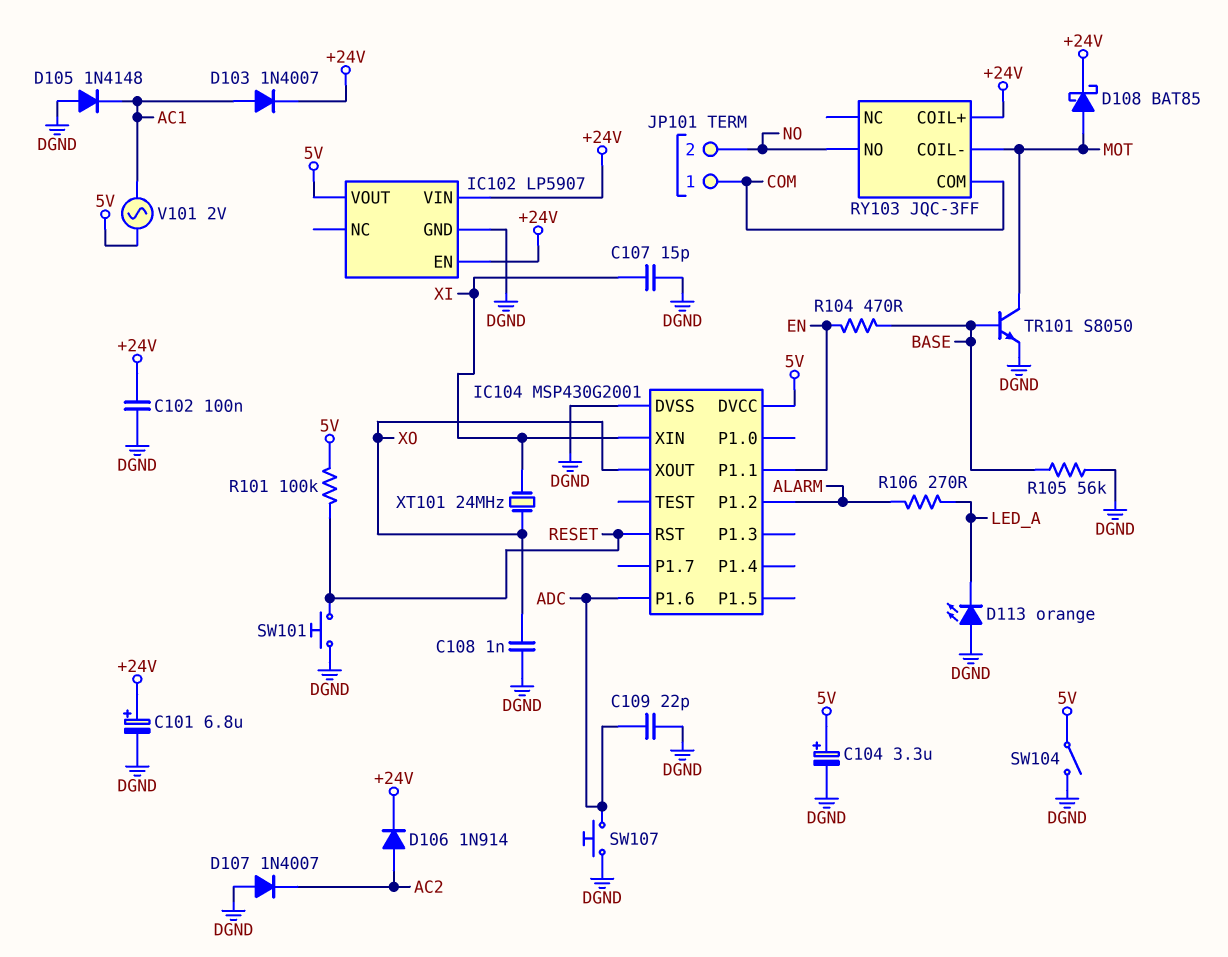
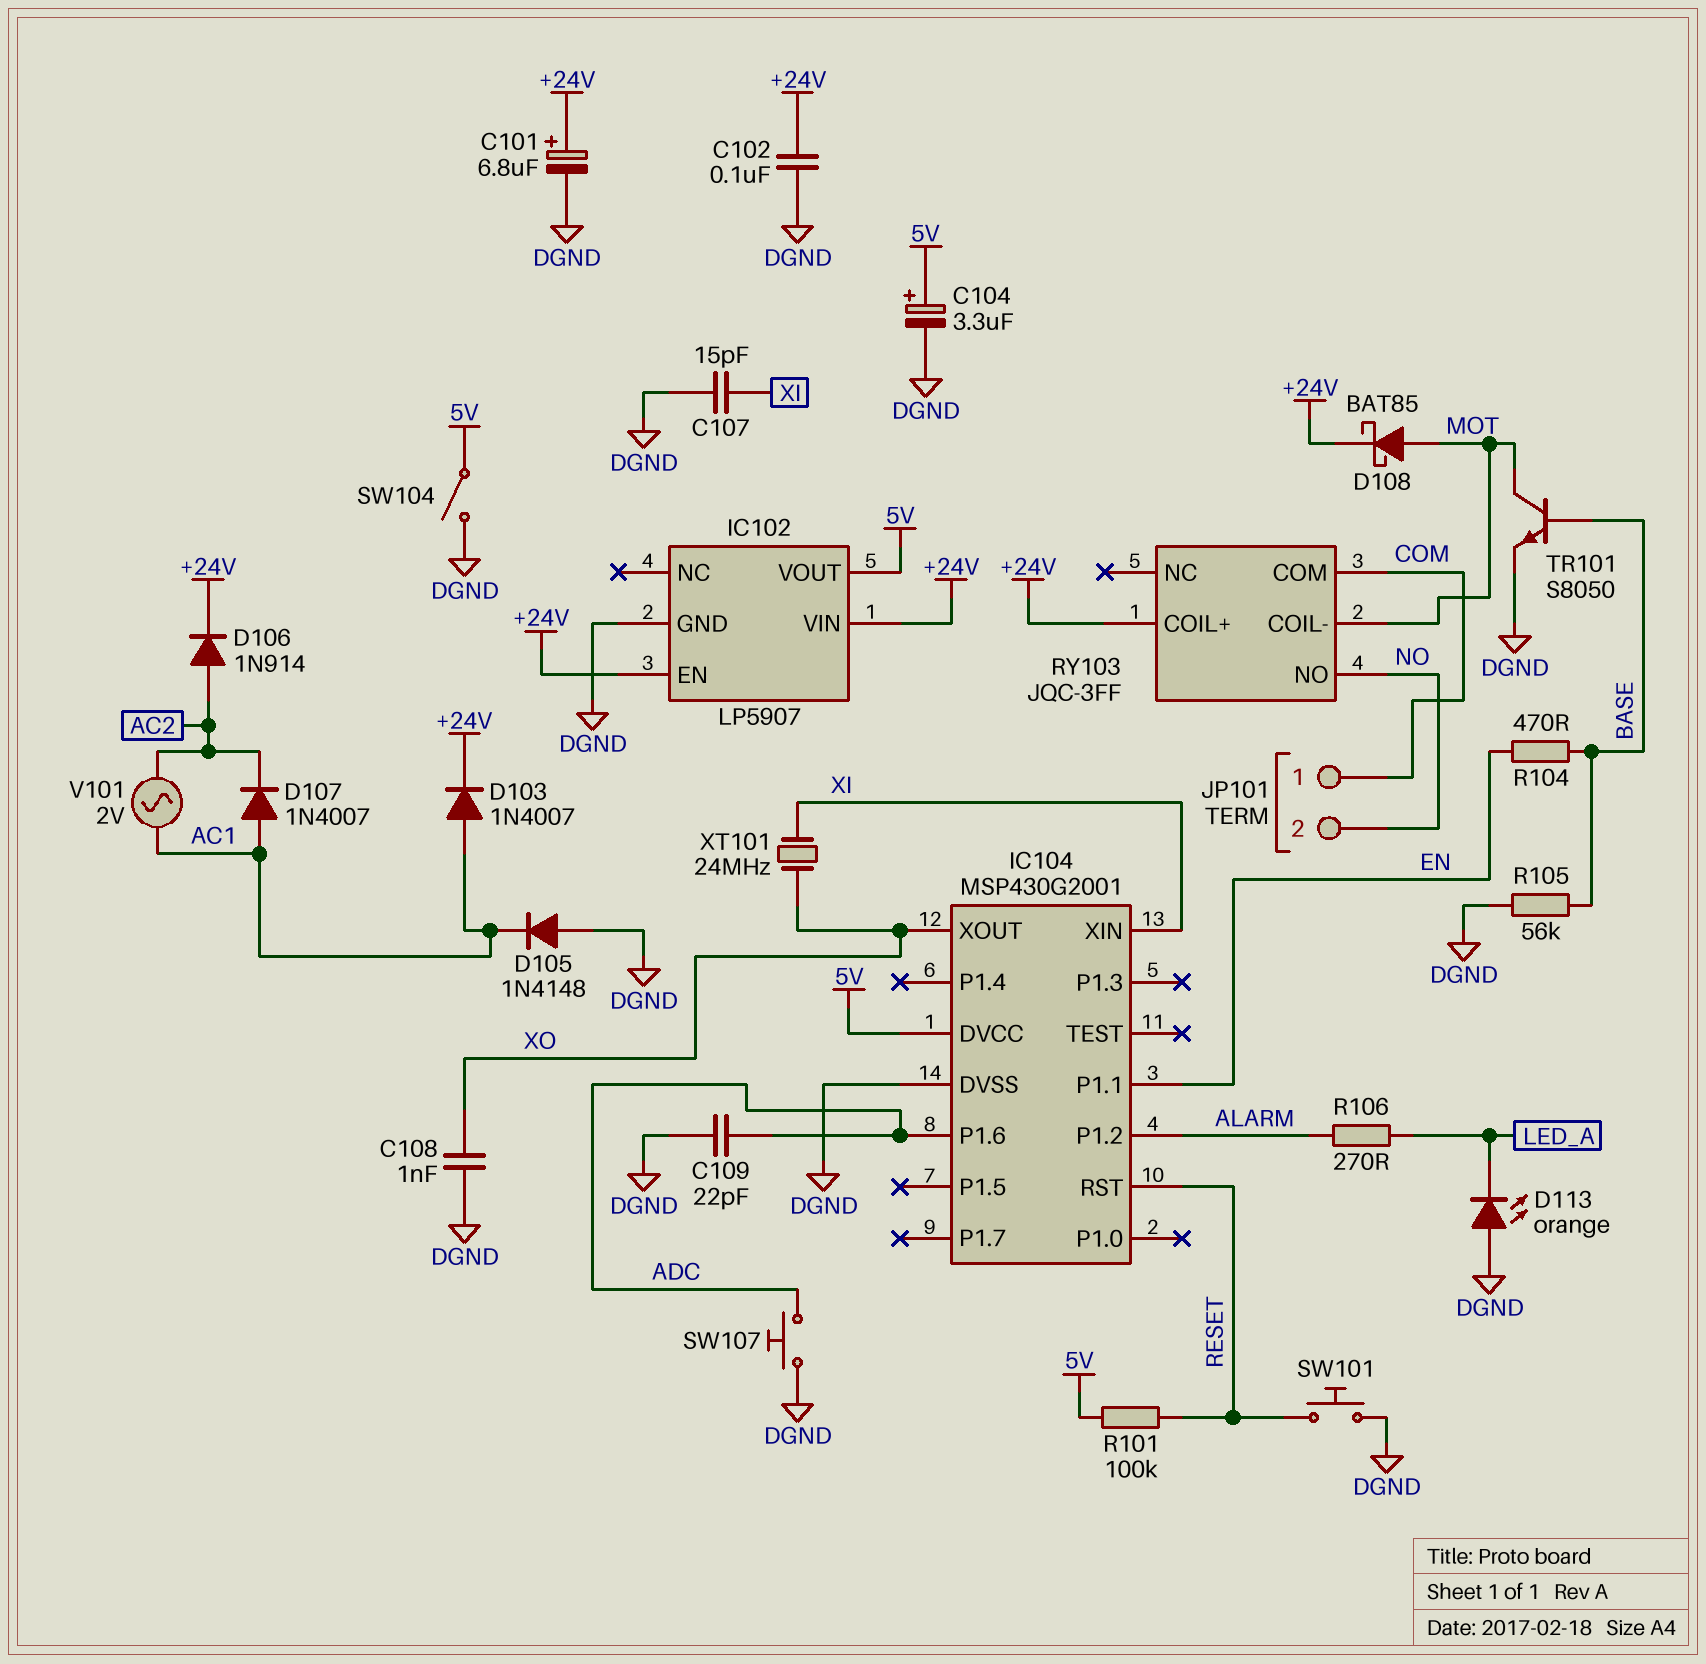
D107: diode 1N4007 (A DGND, K AC2) -> diode 1N4007 (A AC1, K AC2)
V101: AC 2V (5V, AC1) -> AC 2V (AC1, AC2)

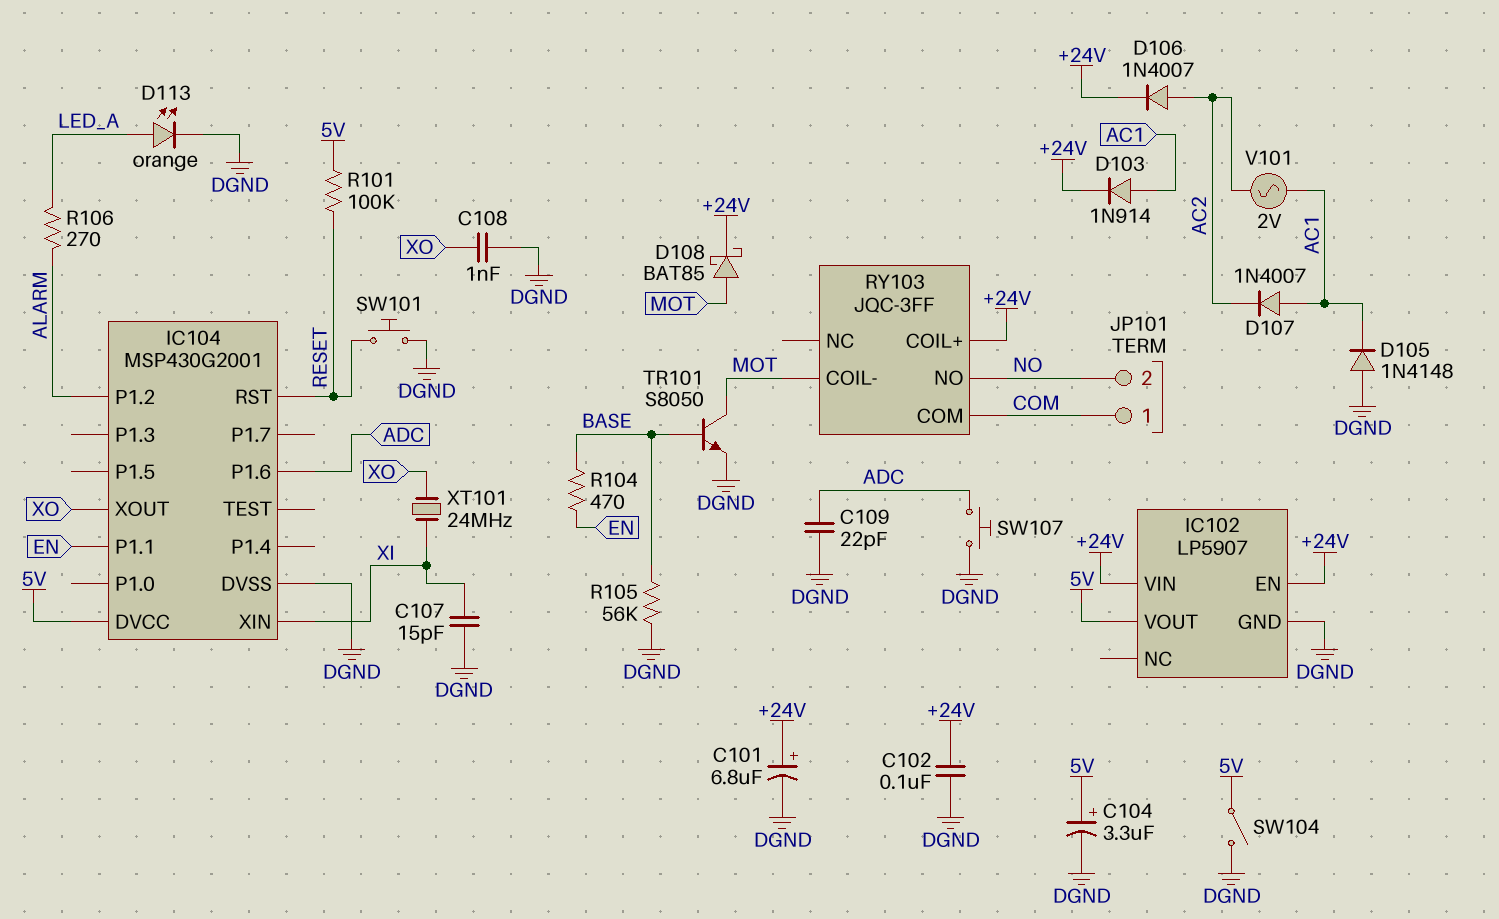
D103: diode 1N4007 (A AC1, K +24V) -> diode 1N914 (A AC1, K +24V)
D106: diode 1N914 (A AC2, K +24V) -> diode 1N4007 (A AC2, K +24V)
D113: LED orange (A DGND, K LED_A) -> LED orange (A LED_A, K DGND)

